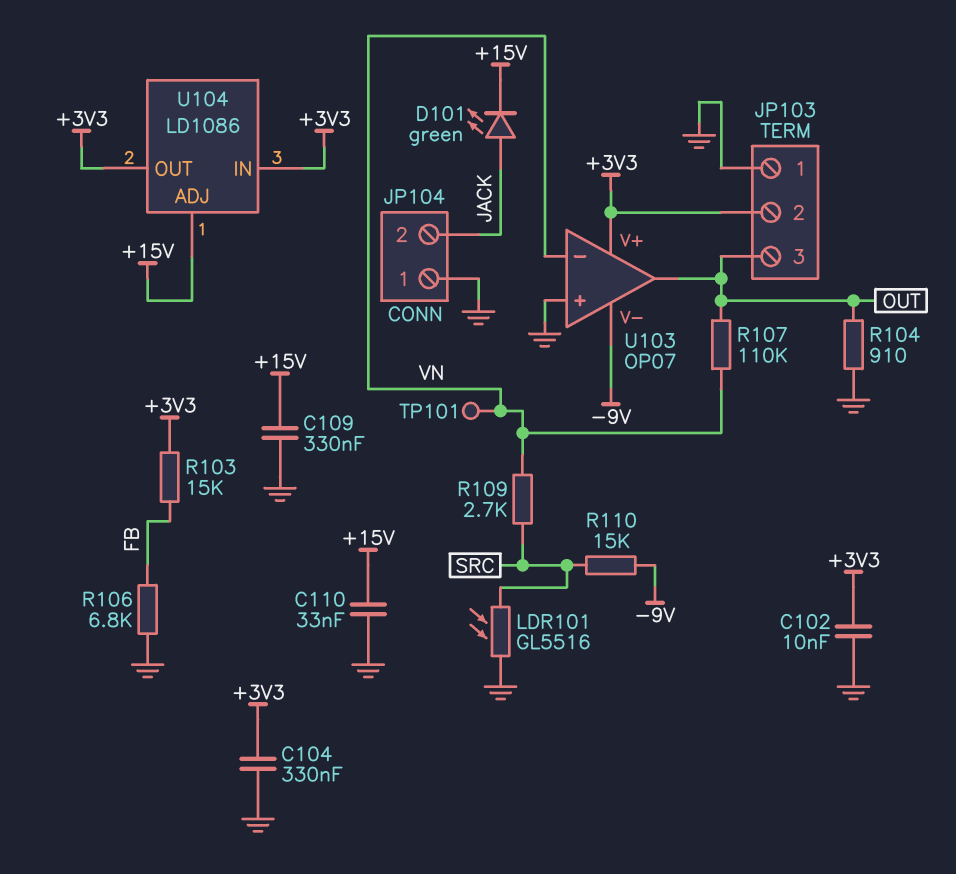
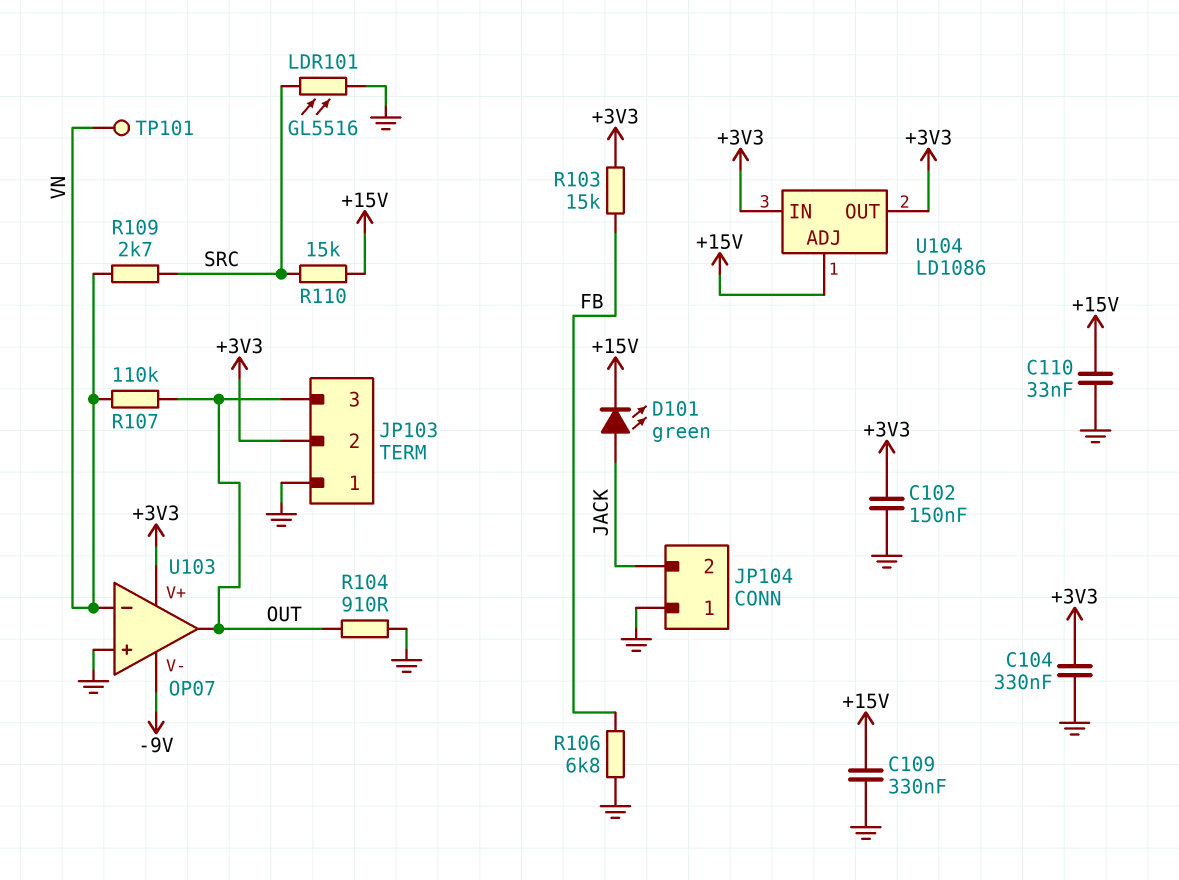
C102: 10nF (+3V3, GND) -> 150nF (+3V3, GND)
R110: 15k (-9V, SRC) -> 15k (+15V, SRC)

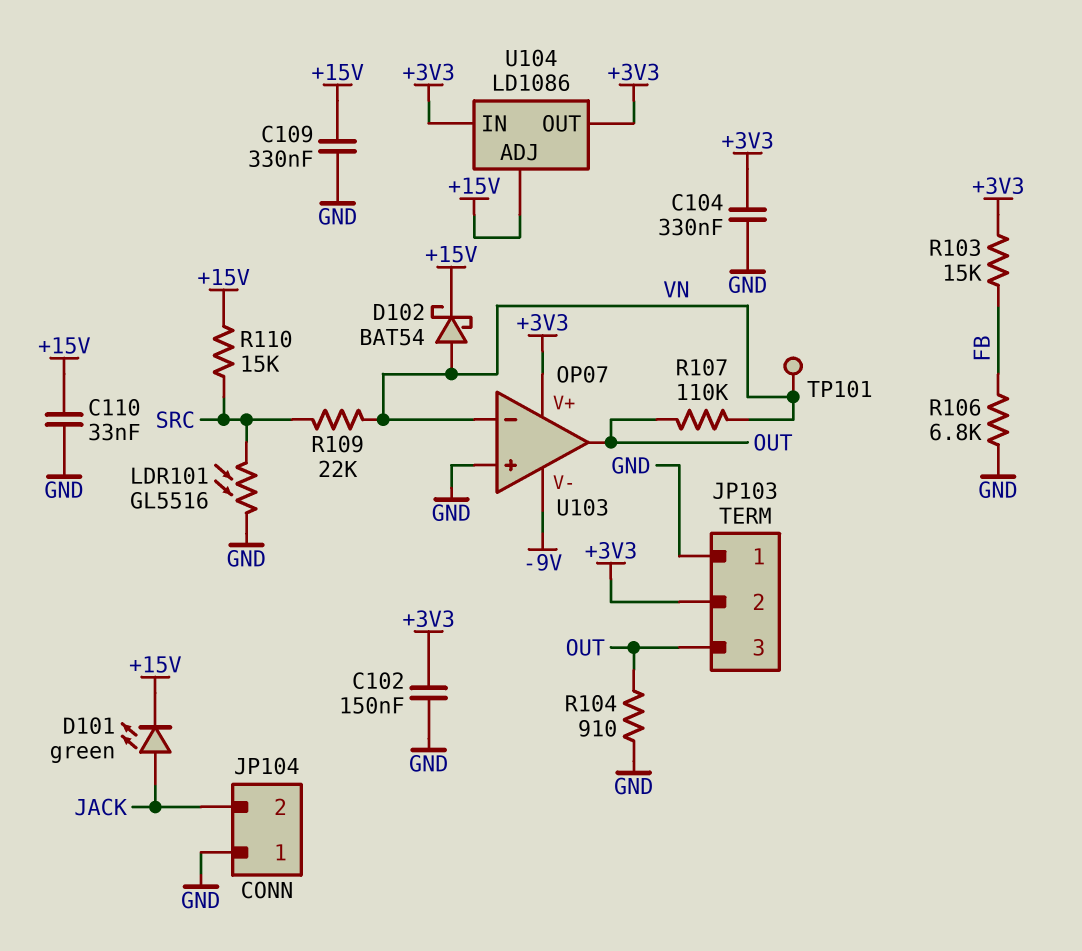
D102: none -> schottky BAT54 (A VN, K +15V)
R109: 2.7k (SRC, VN) -> 22k (SRC, VN)

